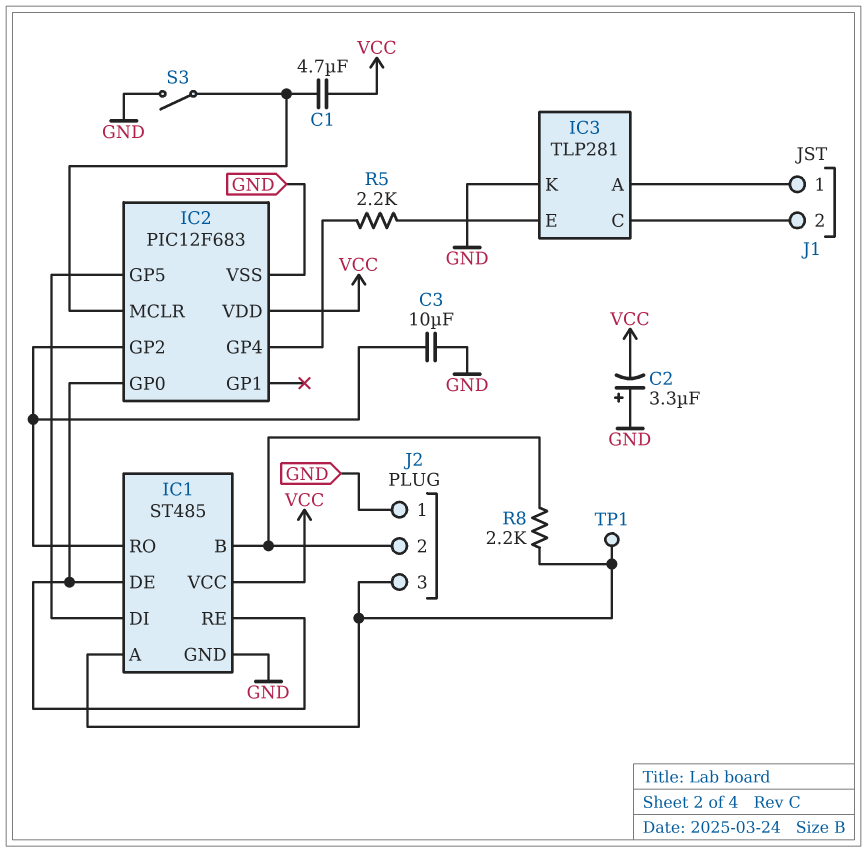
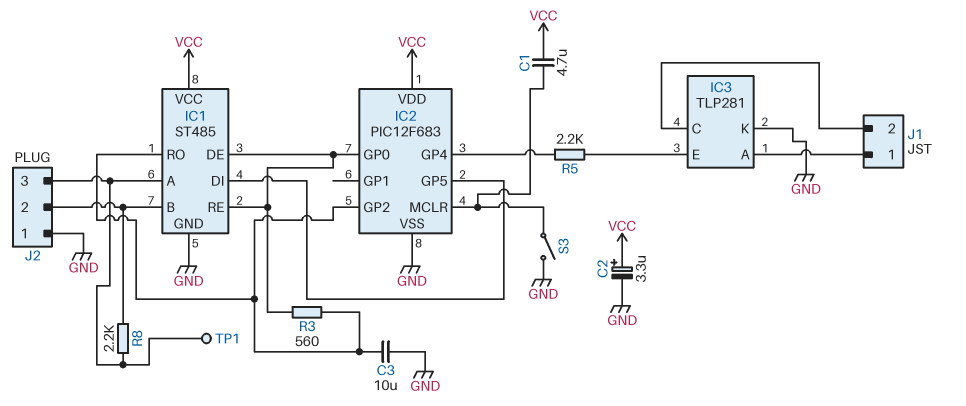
C2: 3.3uF (plus GND, minus VCC) -> 3.3uF (plus VCC, minus GND)
R3: none -> 560 (IC1/DE, IC1/RO)

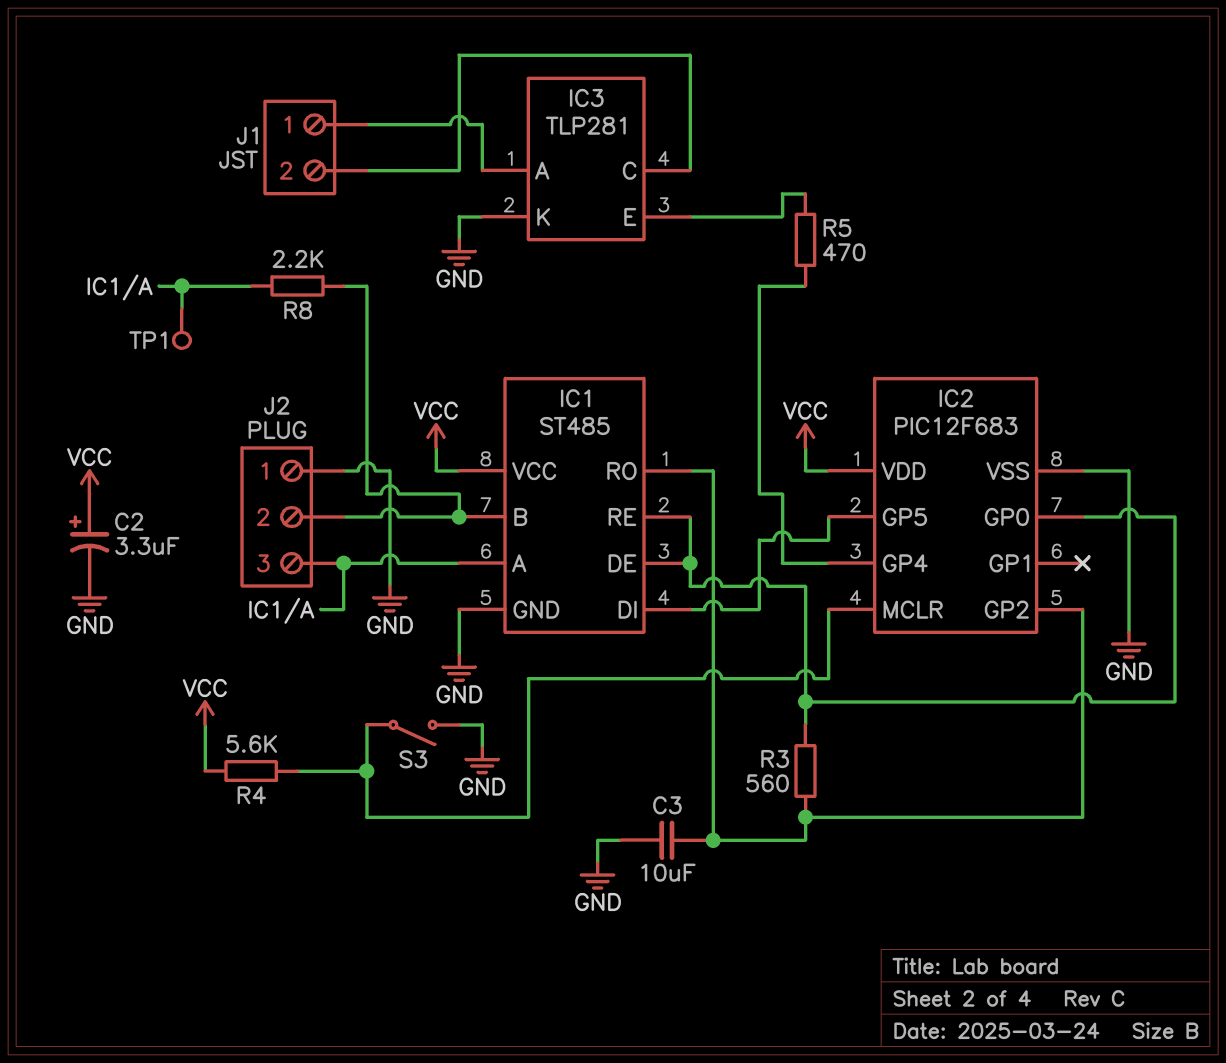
C1: 4.7uF (IC2/MCLR, VCC) -> none
R4: none -> 5.6k (IC2/MCLR, VCC)
R5: 2.2k (IC2/GP4, IC3/E) -> 470 (IC2/GP4, IC3/E)

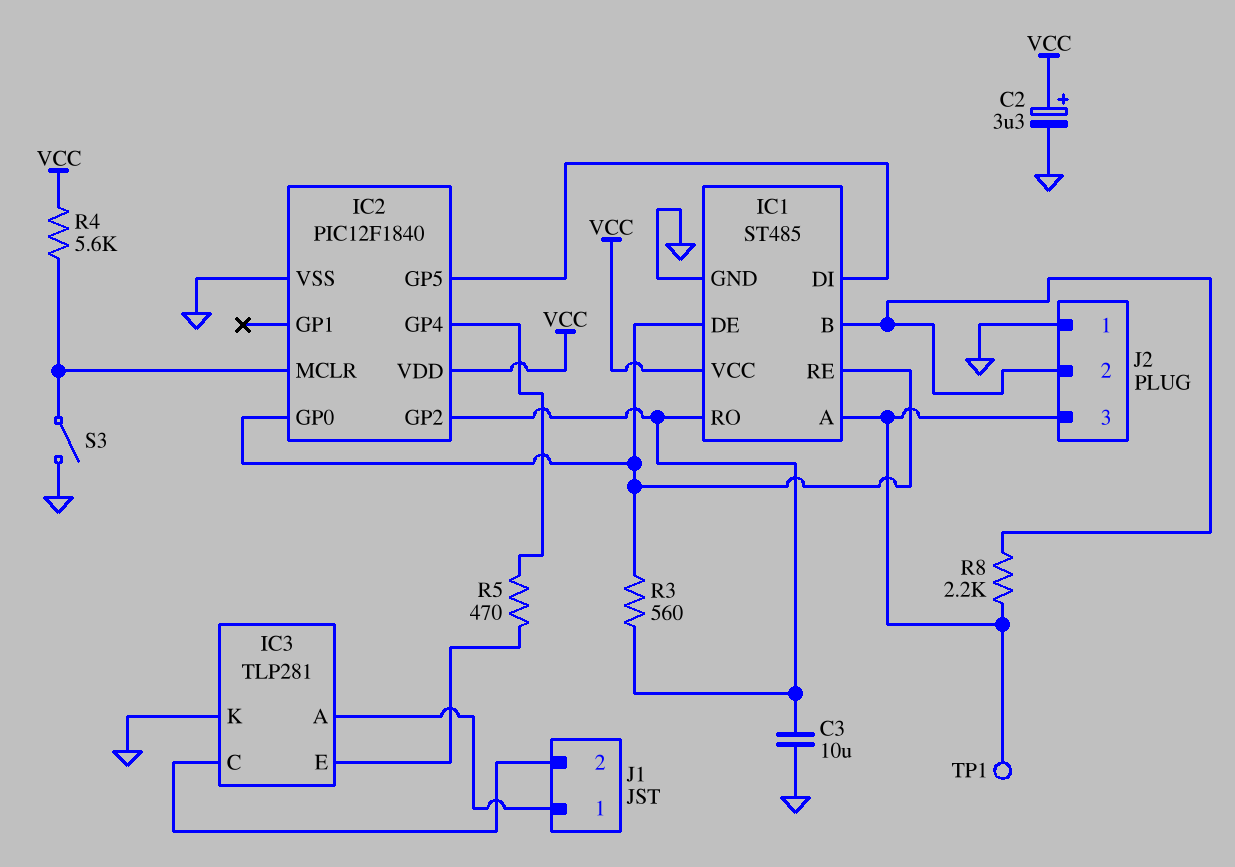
IC2: PIC12F683 -> PIC12F1840

